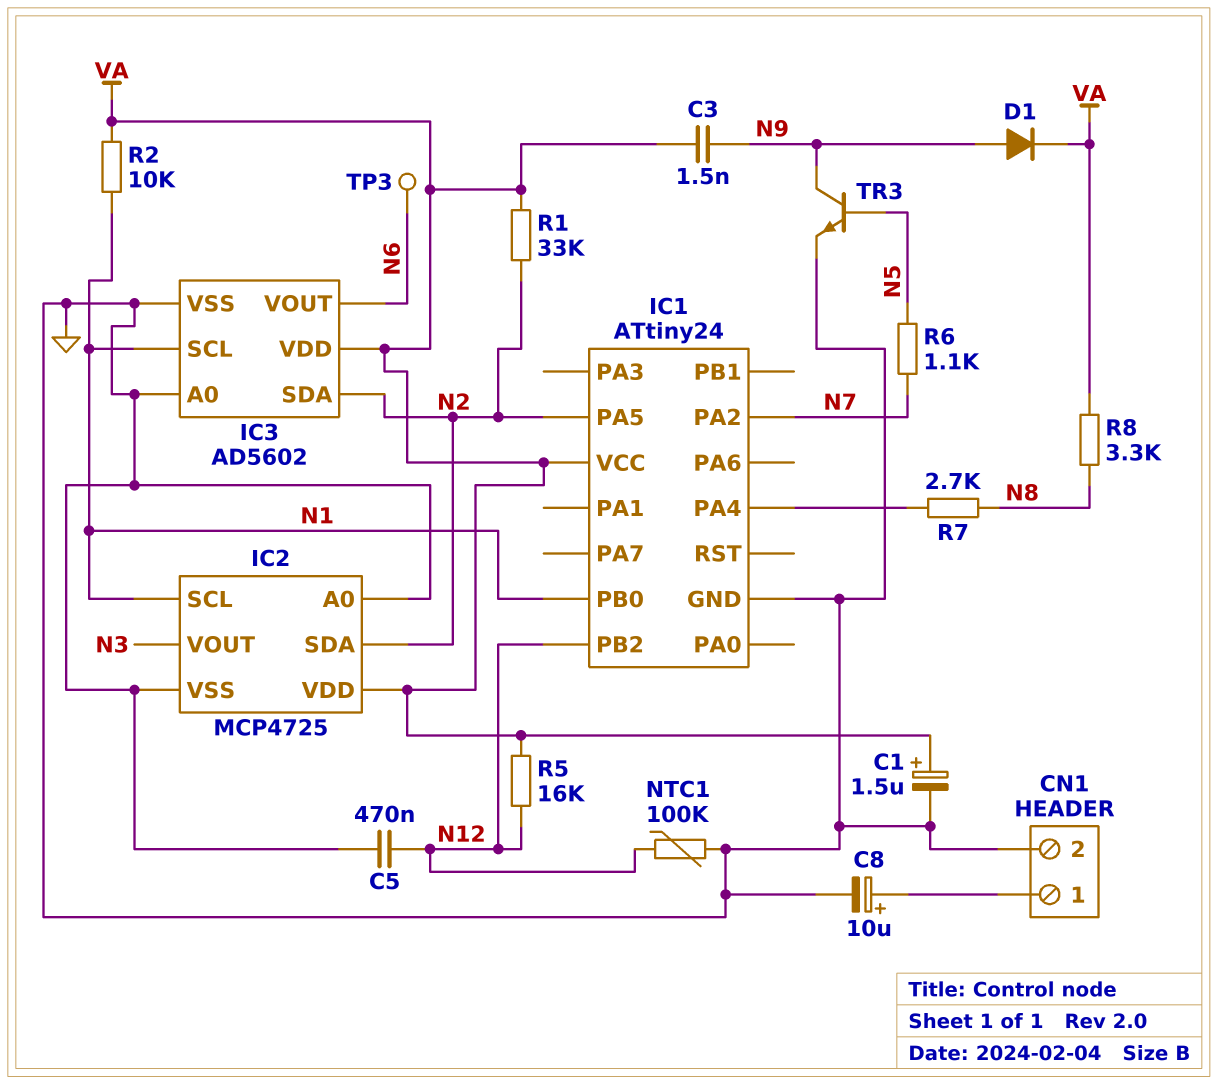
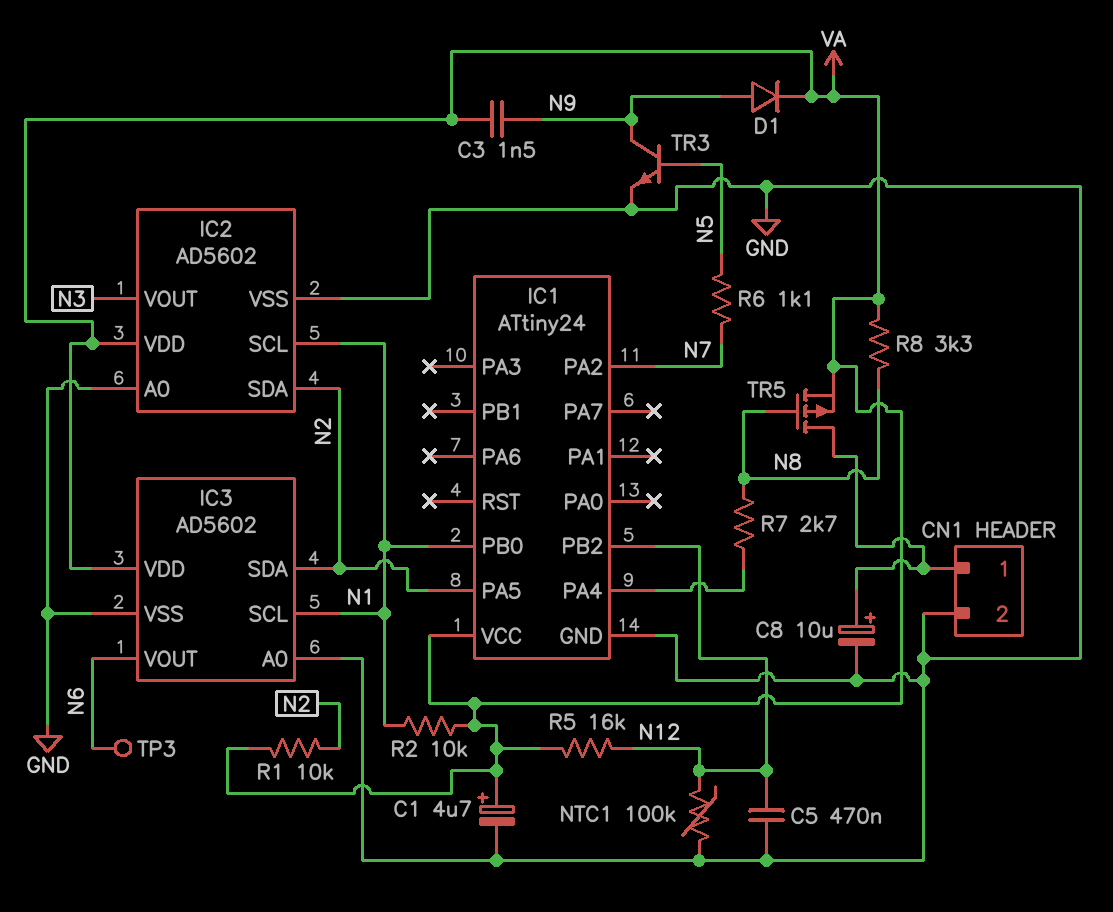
C1: 1.5uF (plus VA, minus GND) -> 4.7uF (plus VA, minus GND)
IC2: MCP4725 -> AD5602
R1: 33k (N2, VA) -> 10k (N2, VA)
TR5: none -> PMOS (G N8, D CN1/1, S VA)

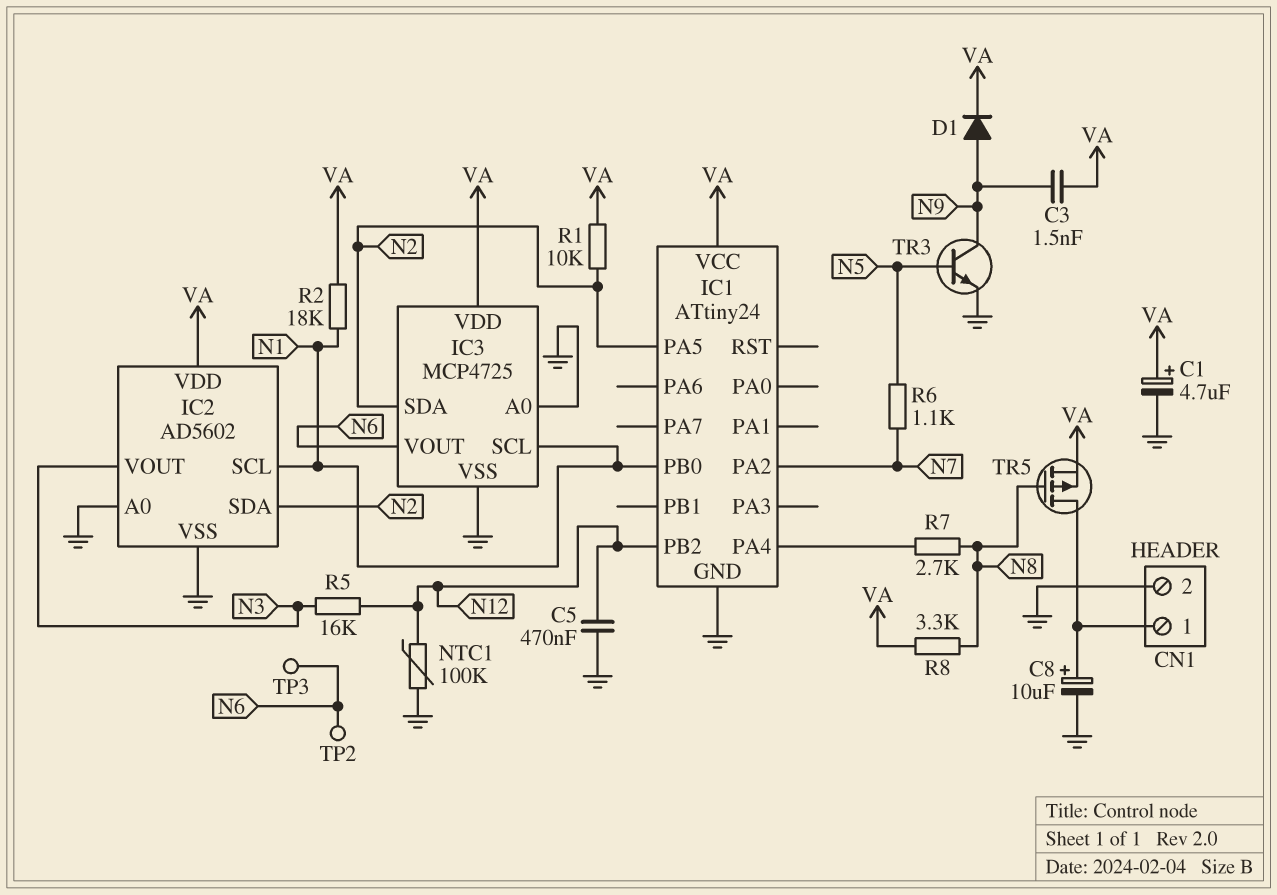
IC3: AD5602 -> MCP4725
R2: 10k (N1, VA) -> 18k (N1, VA)
R5: 16k (N12, VA) -> 16k (N3, N12)
TP2: none -> test point (N6)

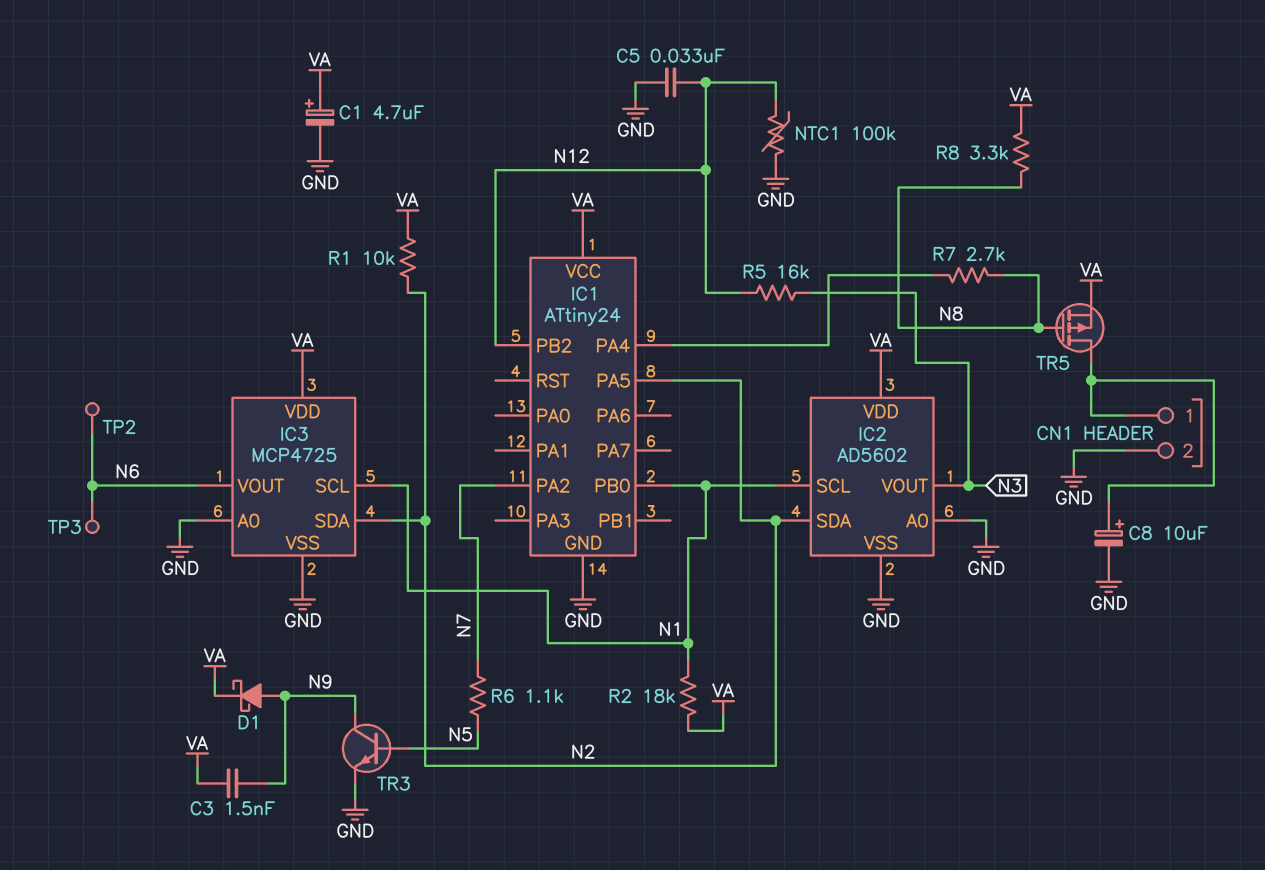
C5: 470nF (GND, N12) -> 33nF (GND, N12)
D1: diode (A N9, K VA) -> schottky (A N9, K VA)

